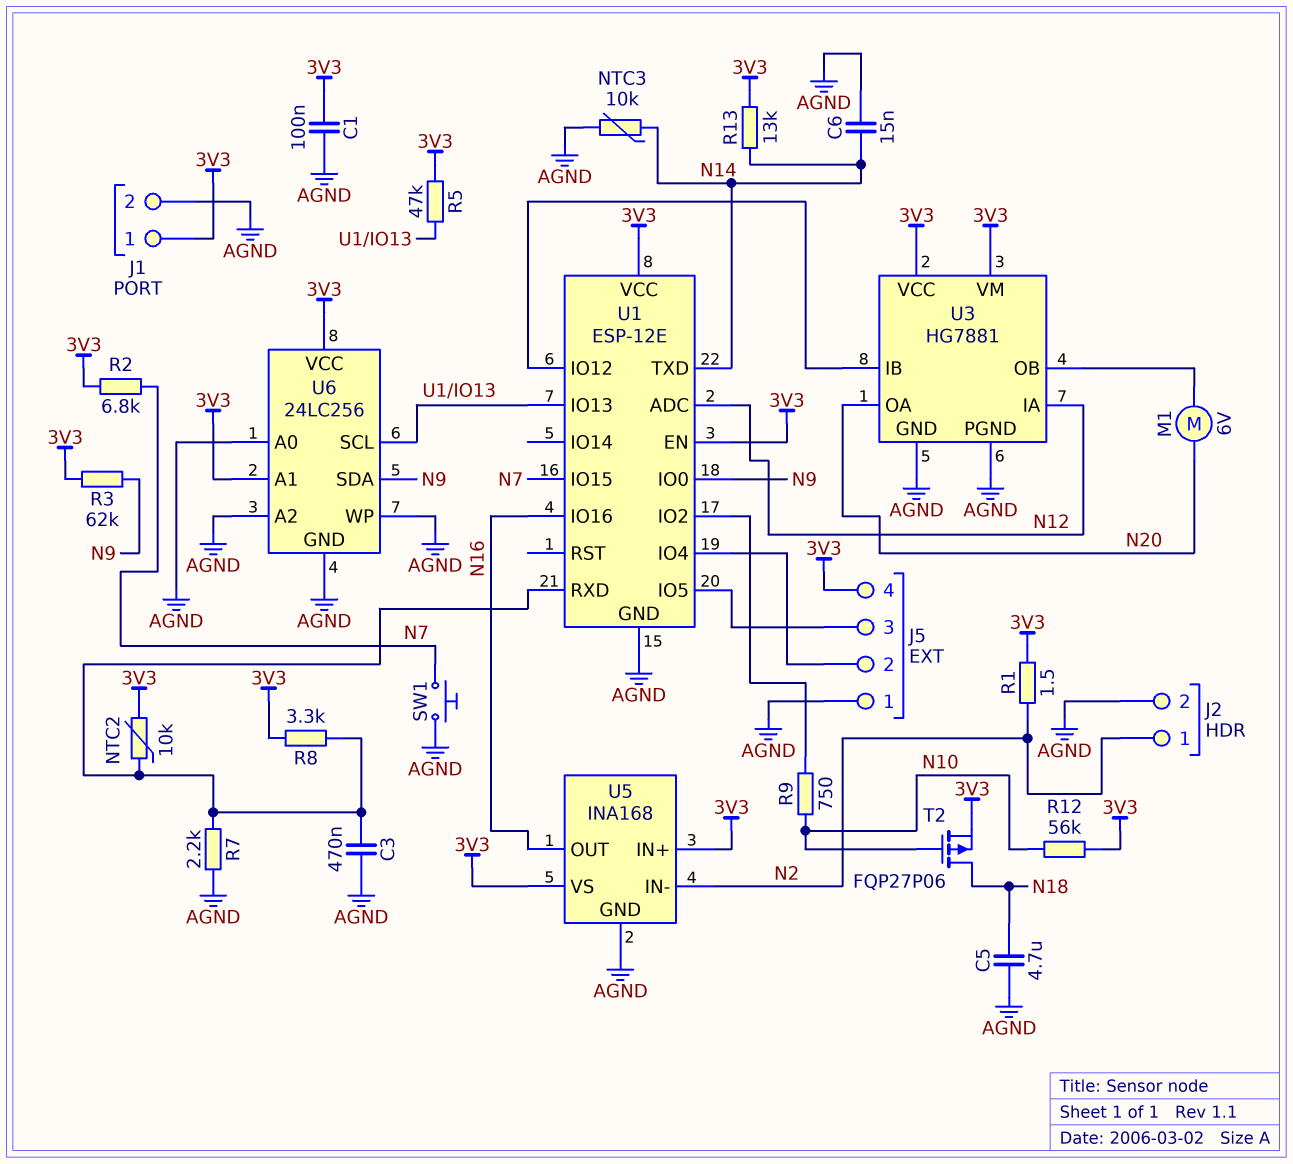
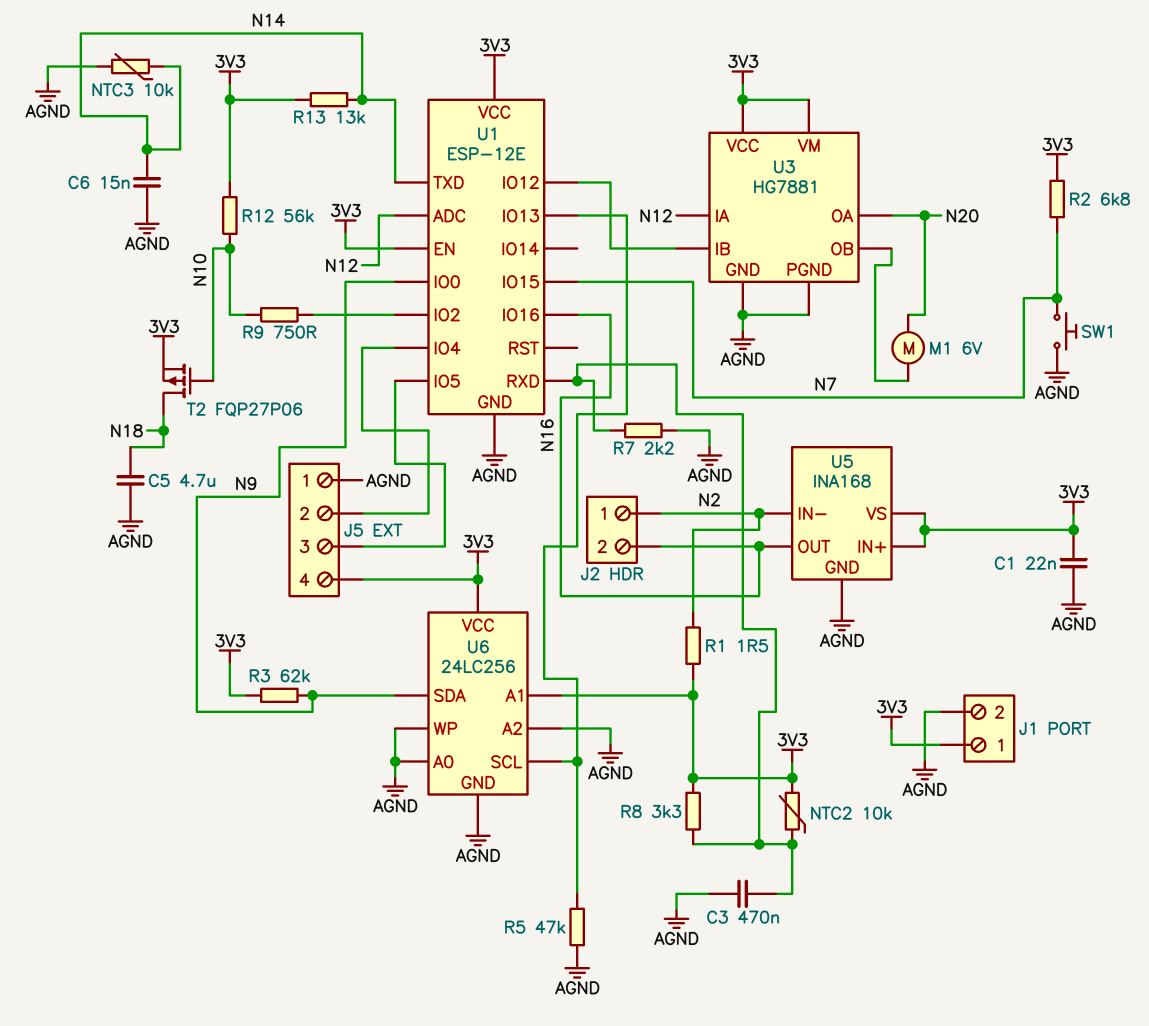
C1: 100nF (3V3, AGND) -> 22nF (3V3, AGND)
J2 pin 2: AGND -> N16
R5: 47k (3V3, U1/IO13) -> 47k (AGND, U1/IO13)

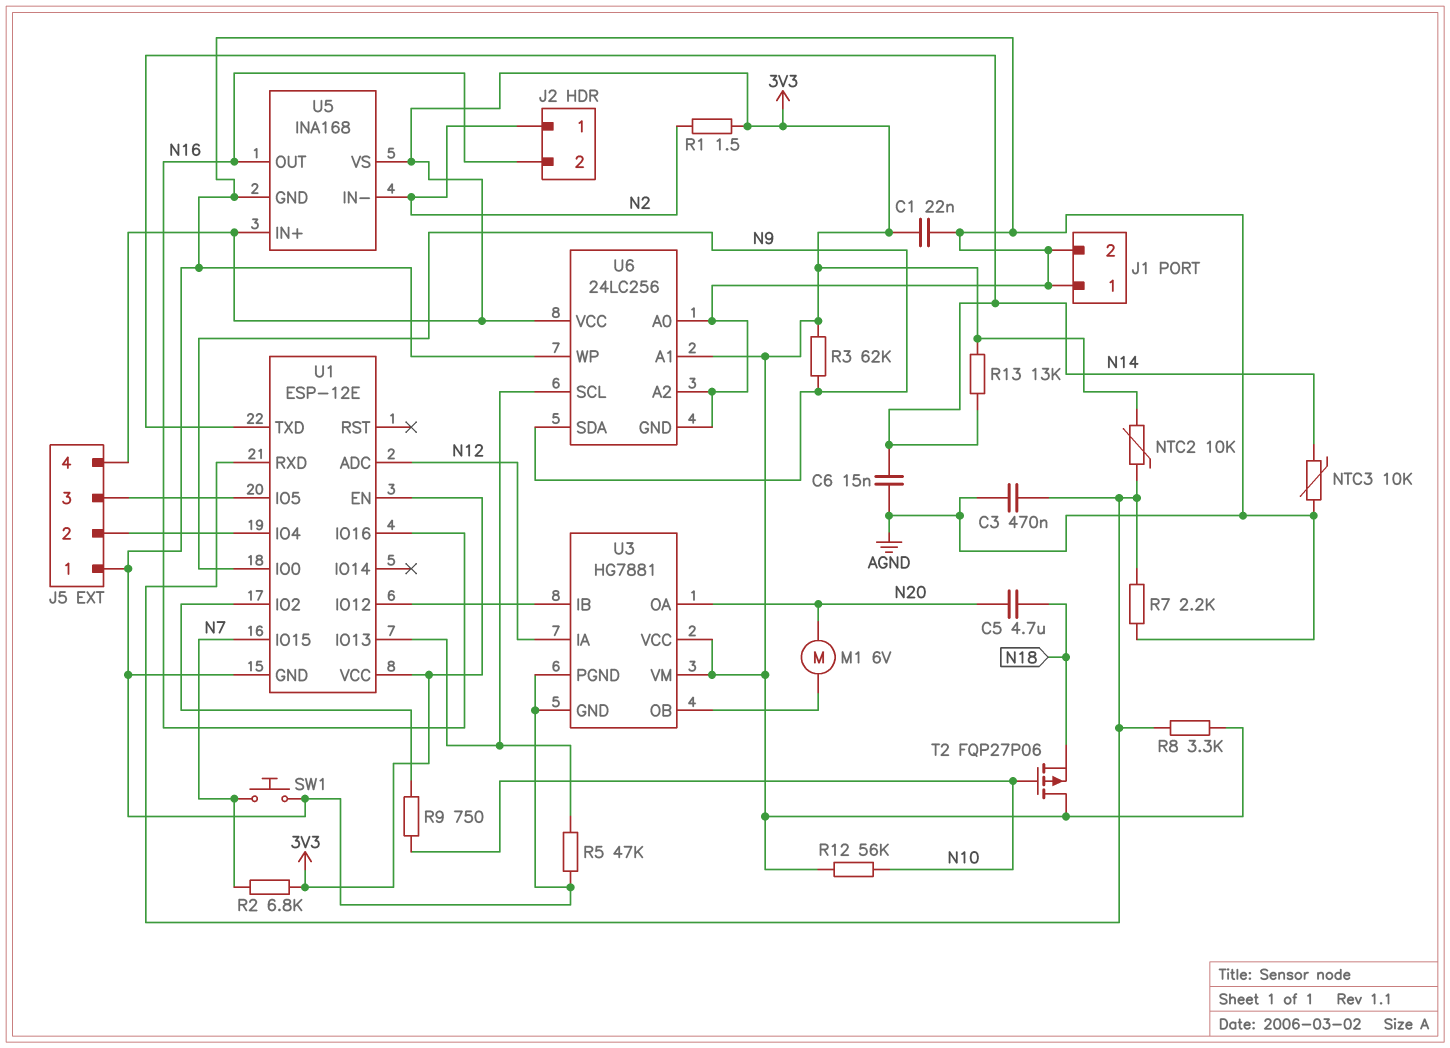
C5: 4.7uF (AGND, N18) -> 4.7uF (N18, N20)
J1 pin 1: 3V3 -> AGND
T2: PMOS FQP27P06 (G N10, D N18, S 3V3) -> PMOS FQP27P06 (G N10, D 3V3, S N18)

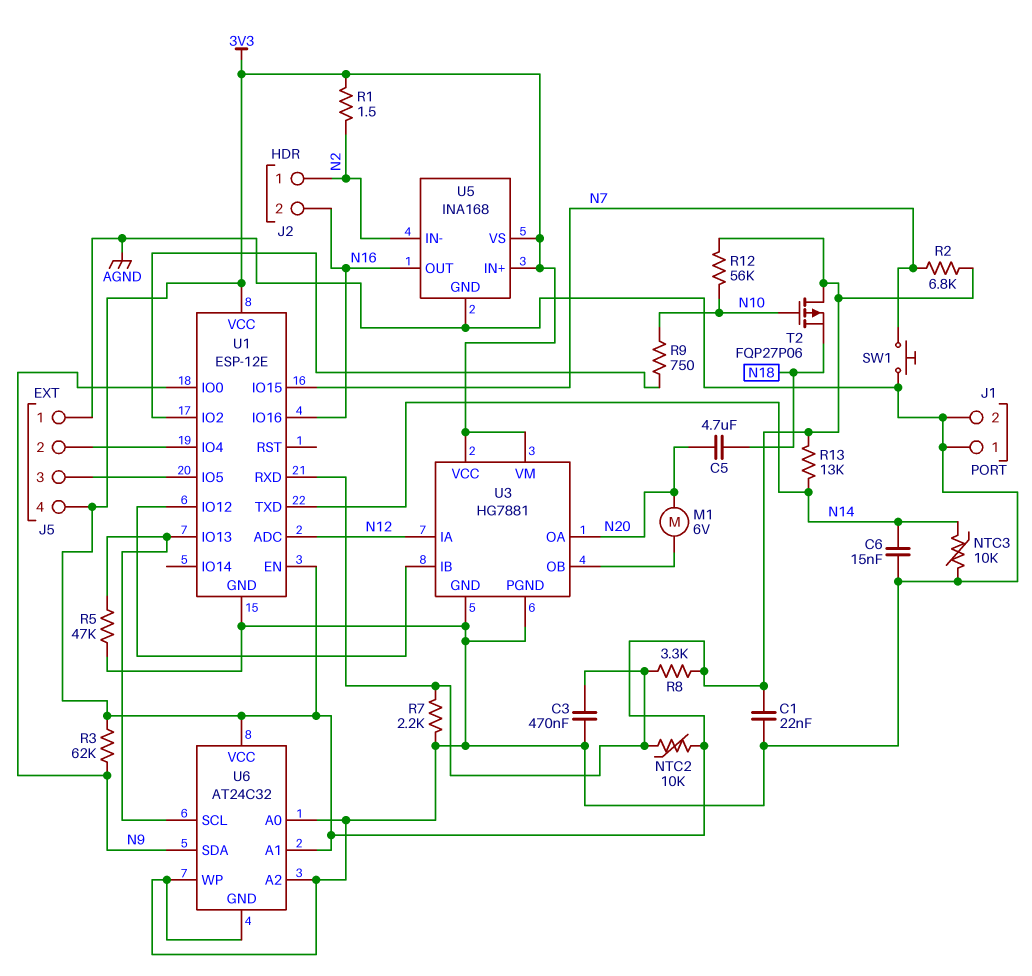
U6: 24LC256 -> AT24C32

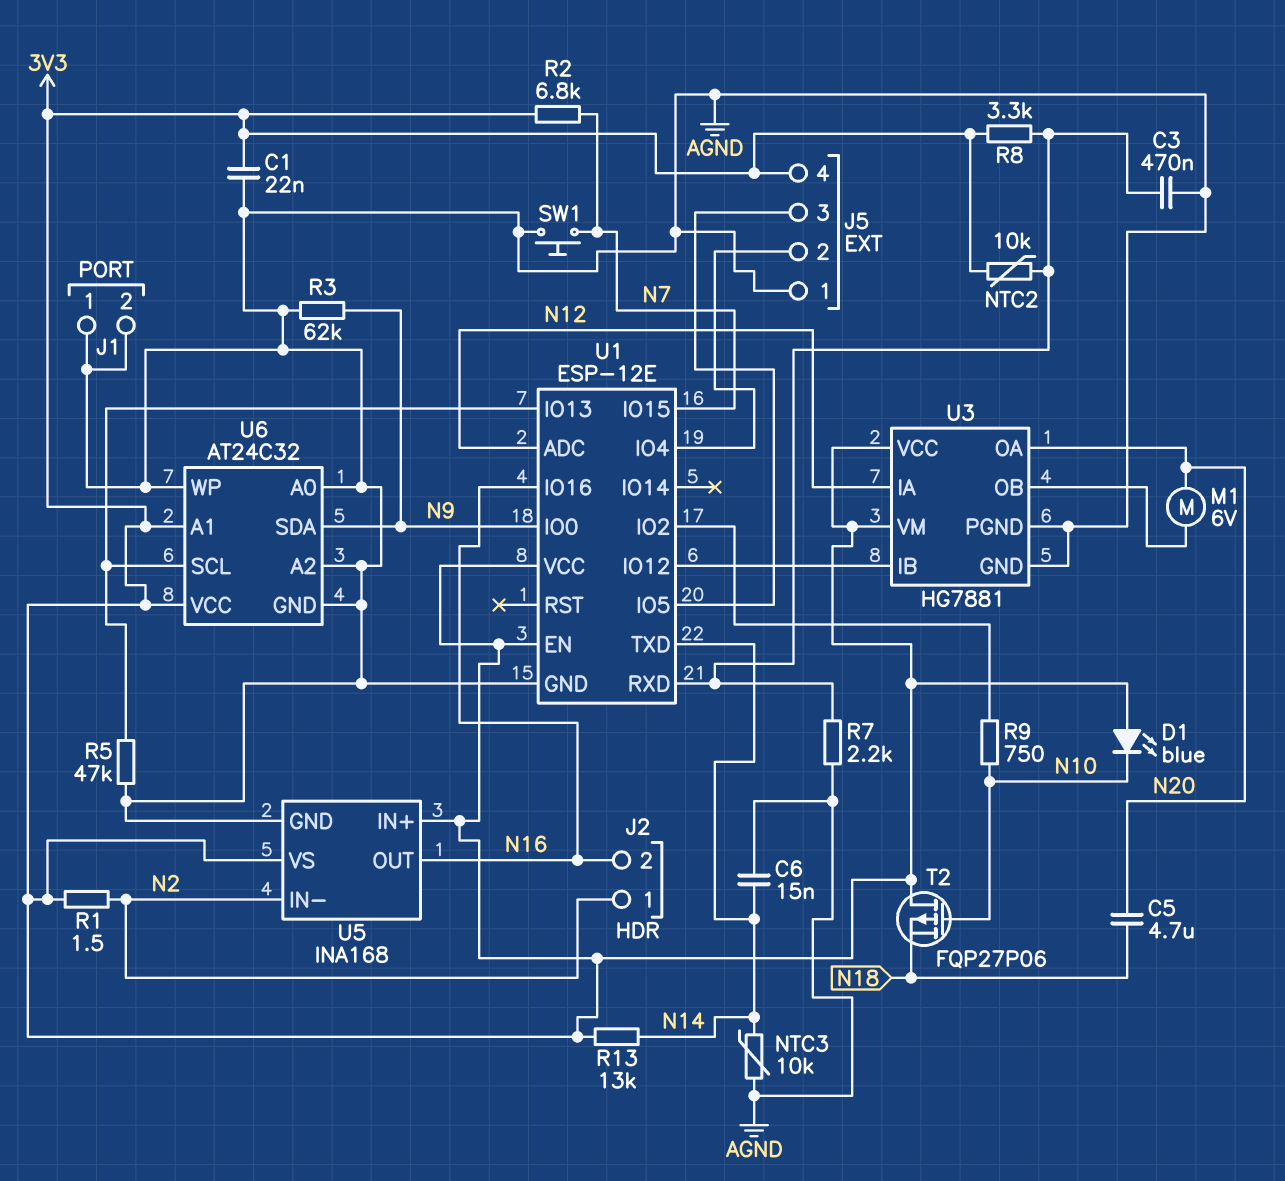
D1: none -> LED blue (A 3V3, K N10)
R3: 62k (3V3, N9) -> 62k (AGND, N9)
R12: 56k (3V3, N10) -> none

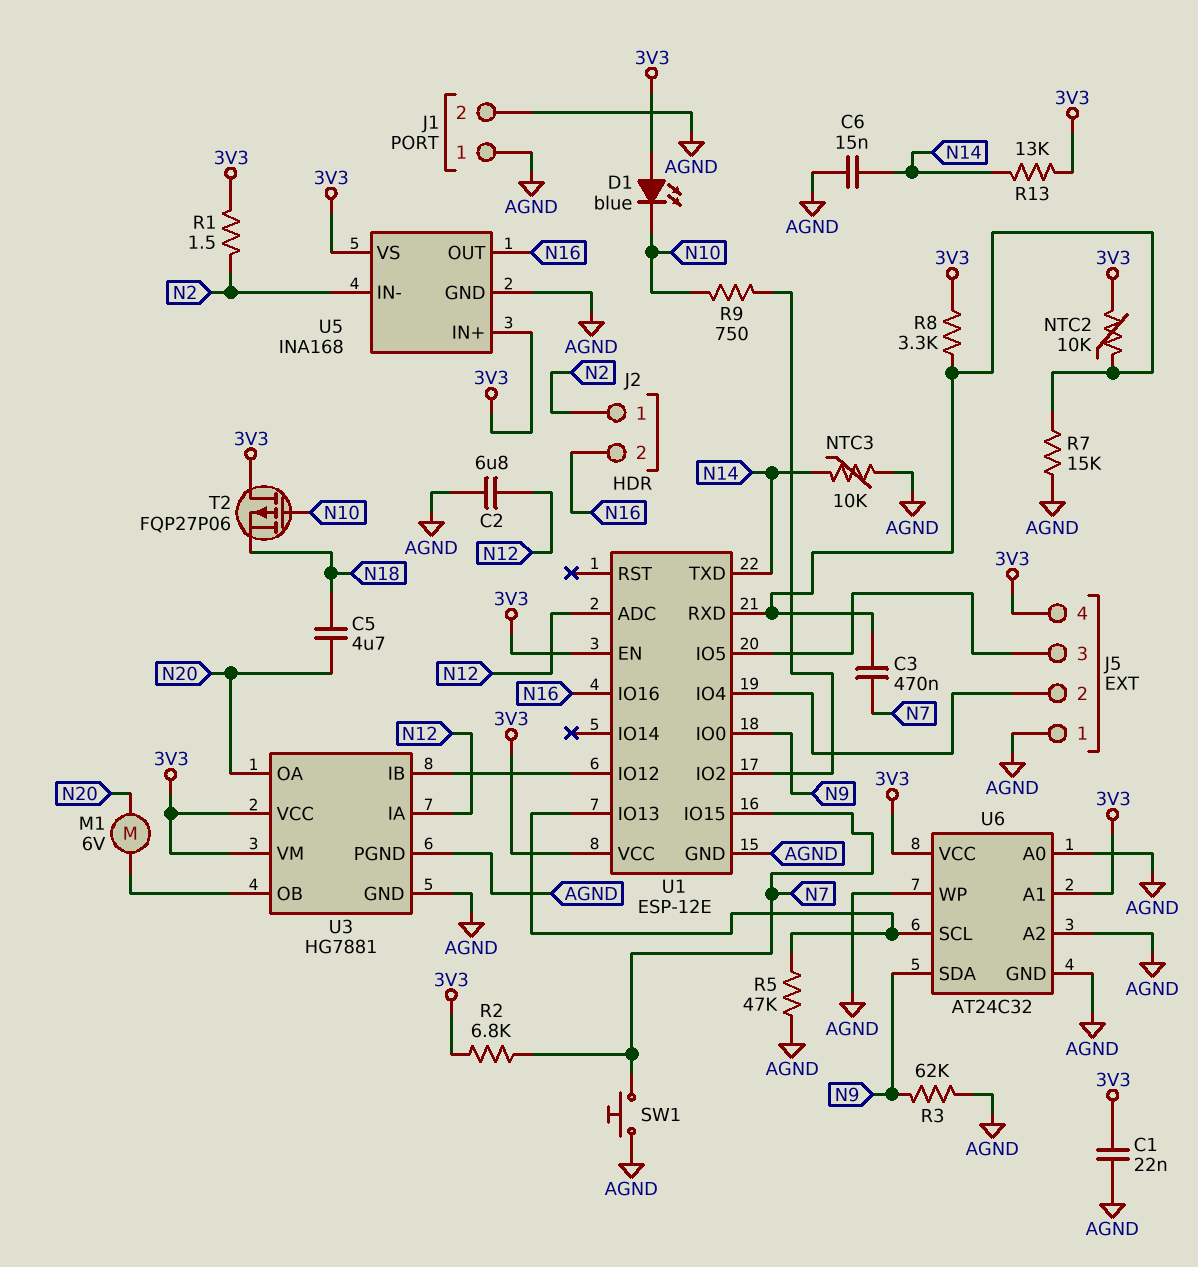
C2: none -> 6.8uF (AGND, N12)
C3: 470nF (AGND, U1/RXD) -> 470nF (N7, U1/RXD)
R7: 2.2k (AGND, U1/RXD) -> 15k (AGND, U1/RXD)

